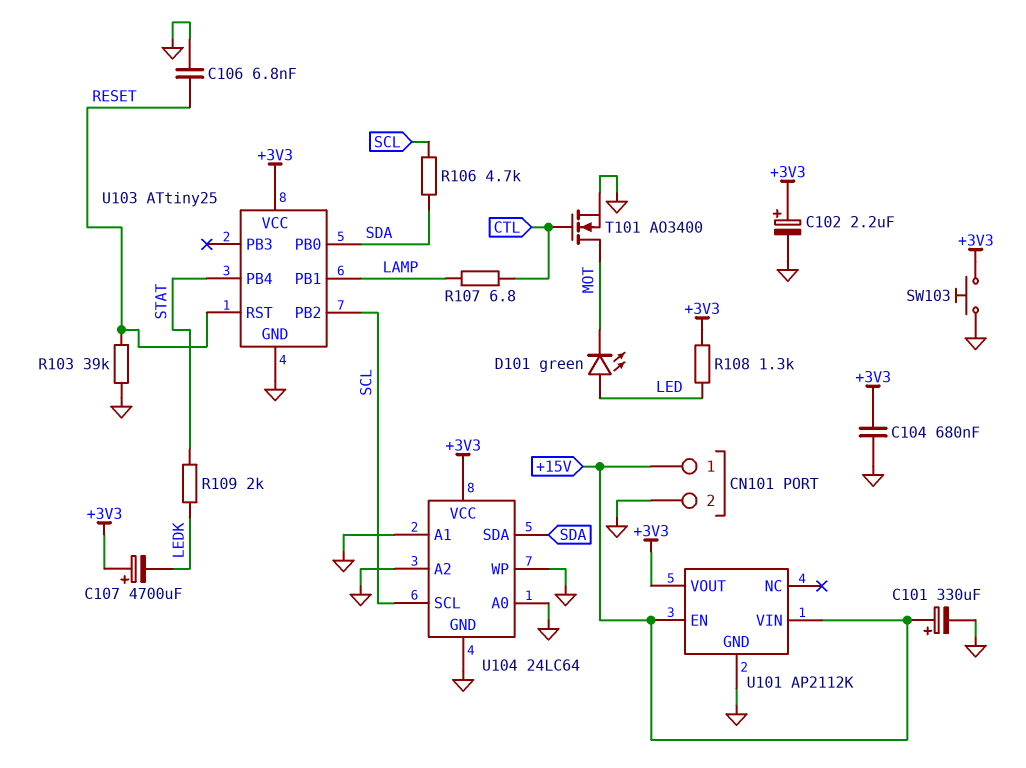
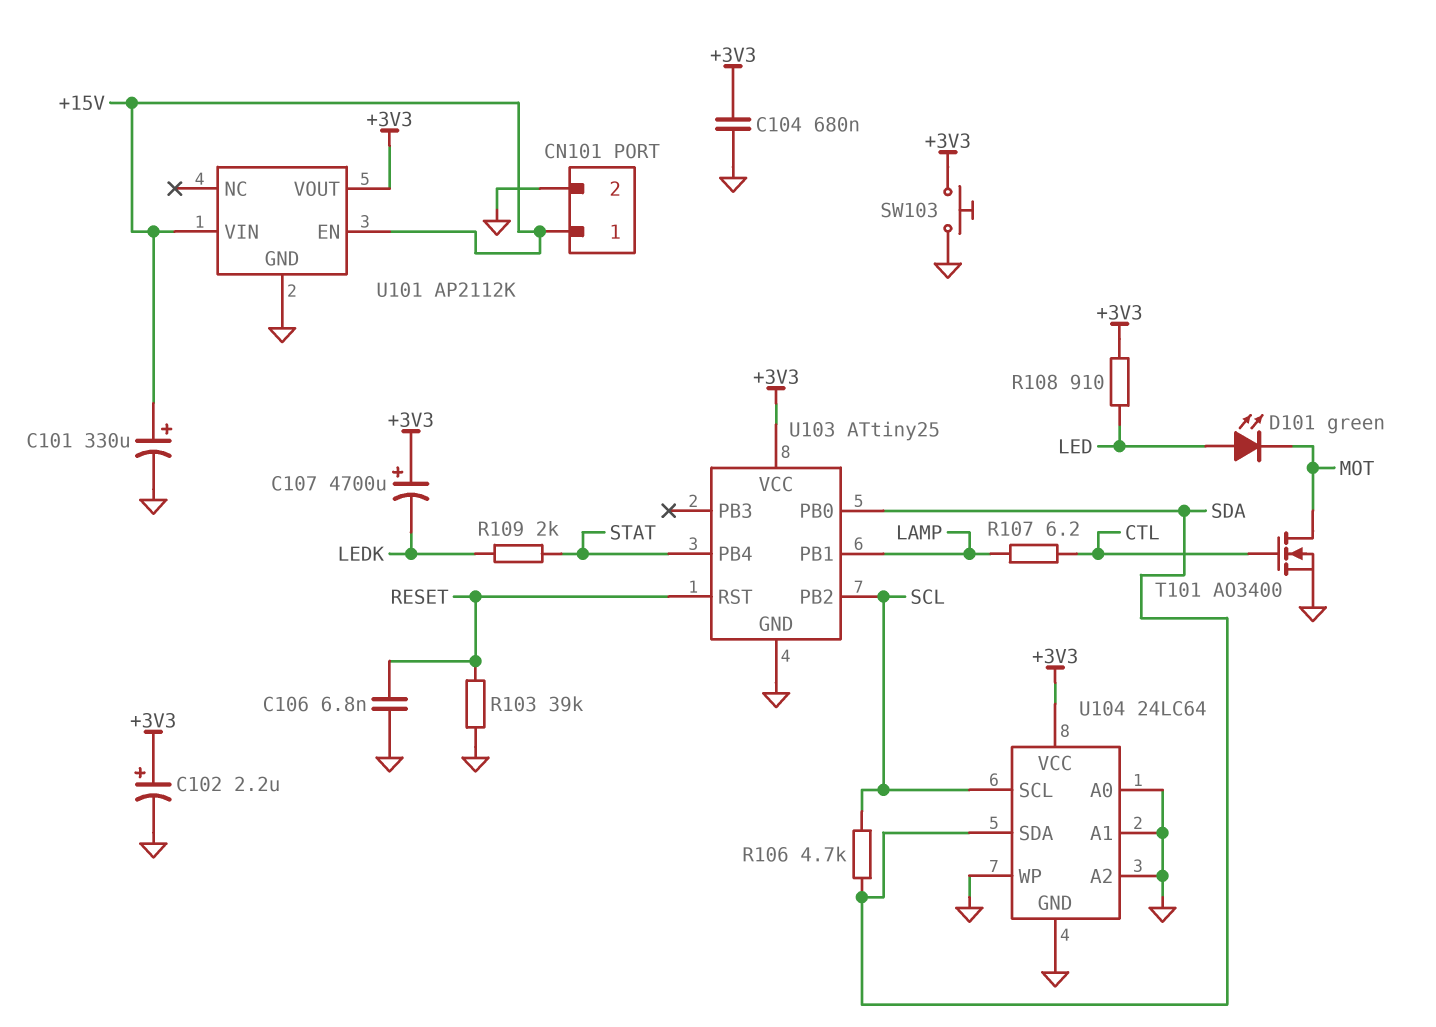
R107: 6.8 (CTL, LAMP) -> 6.2 (CTL, LAMP)
R108: 1.3k (+3V3, LED) -> 910 (+3V3, LED)

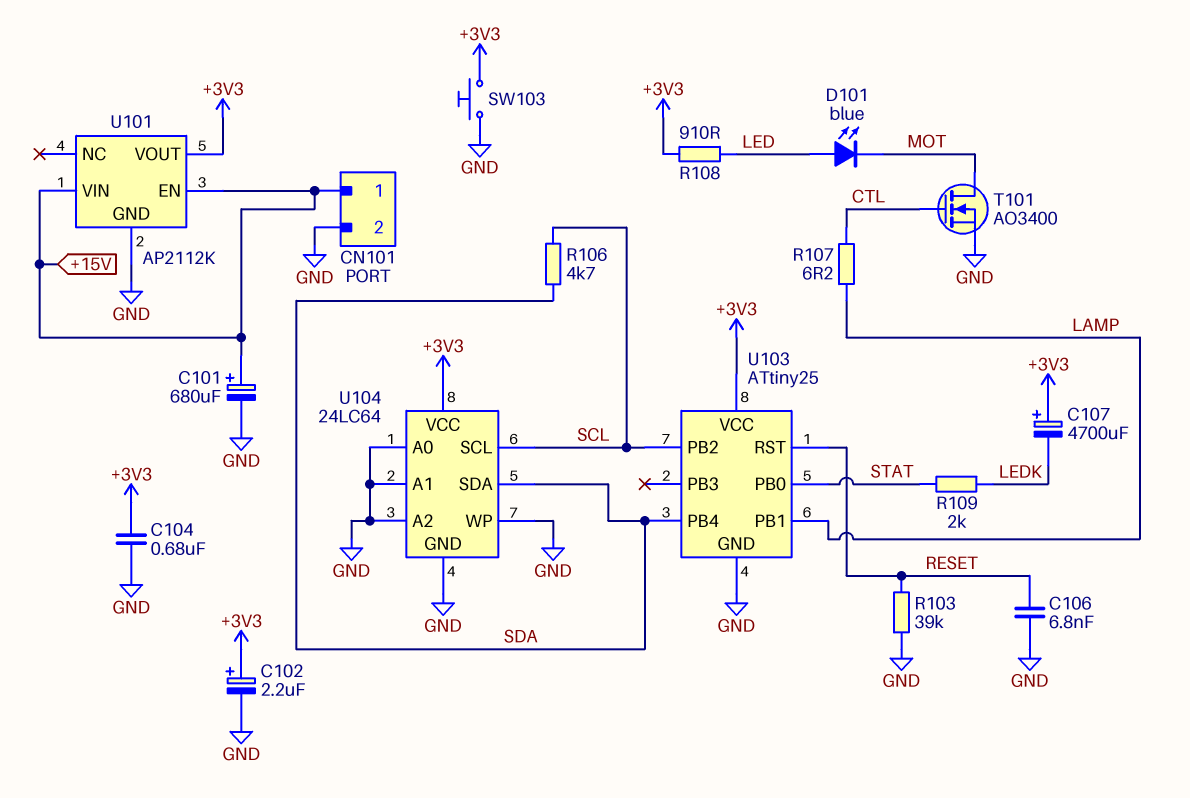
C101: 330uF (plus +15V, minus GND) -> 680uF (plus +15V, minus GND)
D101: LED green (A LED, K MOT) -> LED blue (A LED, K MOT)
U103 pin PB0: SDA -> STAT
U103 pin PB4: STAT -> SDA

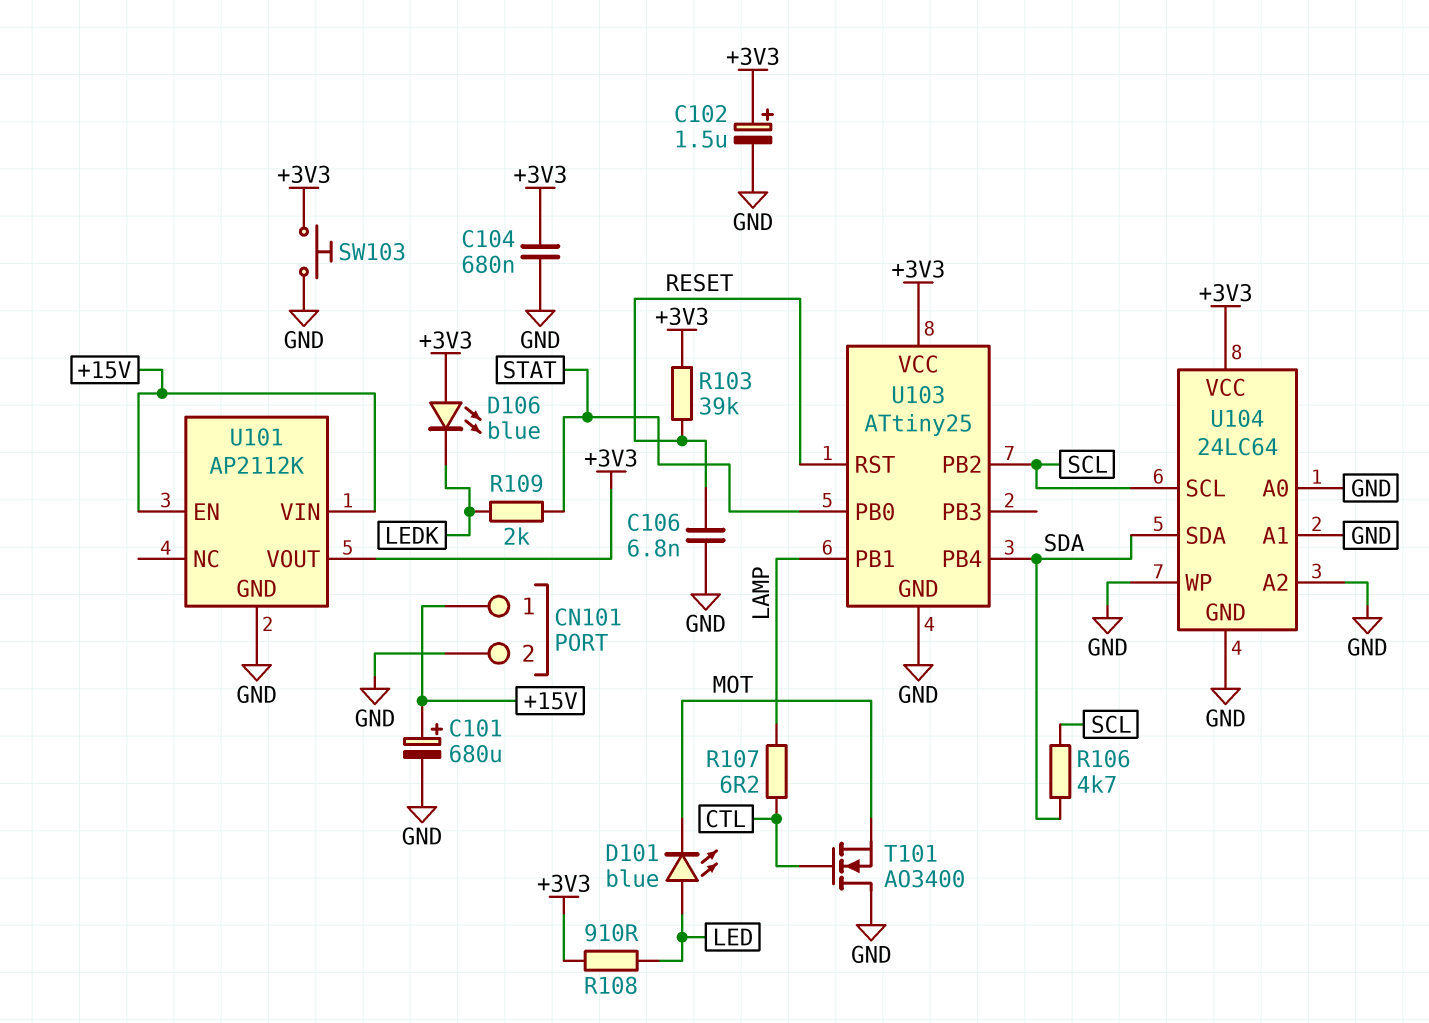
C102: 2.2uF (plus +3V3, minus GND) -> 1.5uF (plus +3V3, minus GND)
C107: 4700uF (plus +3V3, minus LEDK) -> none
D106: none -> LED blue (A +3V3, K LEDK)
R103: 39k (GND, RESET) -> 39k (+3V3, RESET)
T101: NMOS AO3400 (G CTL, D MOT, S GND) -> NMOS AO3400 (G CTL, D GND, S MOT)

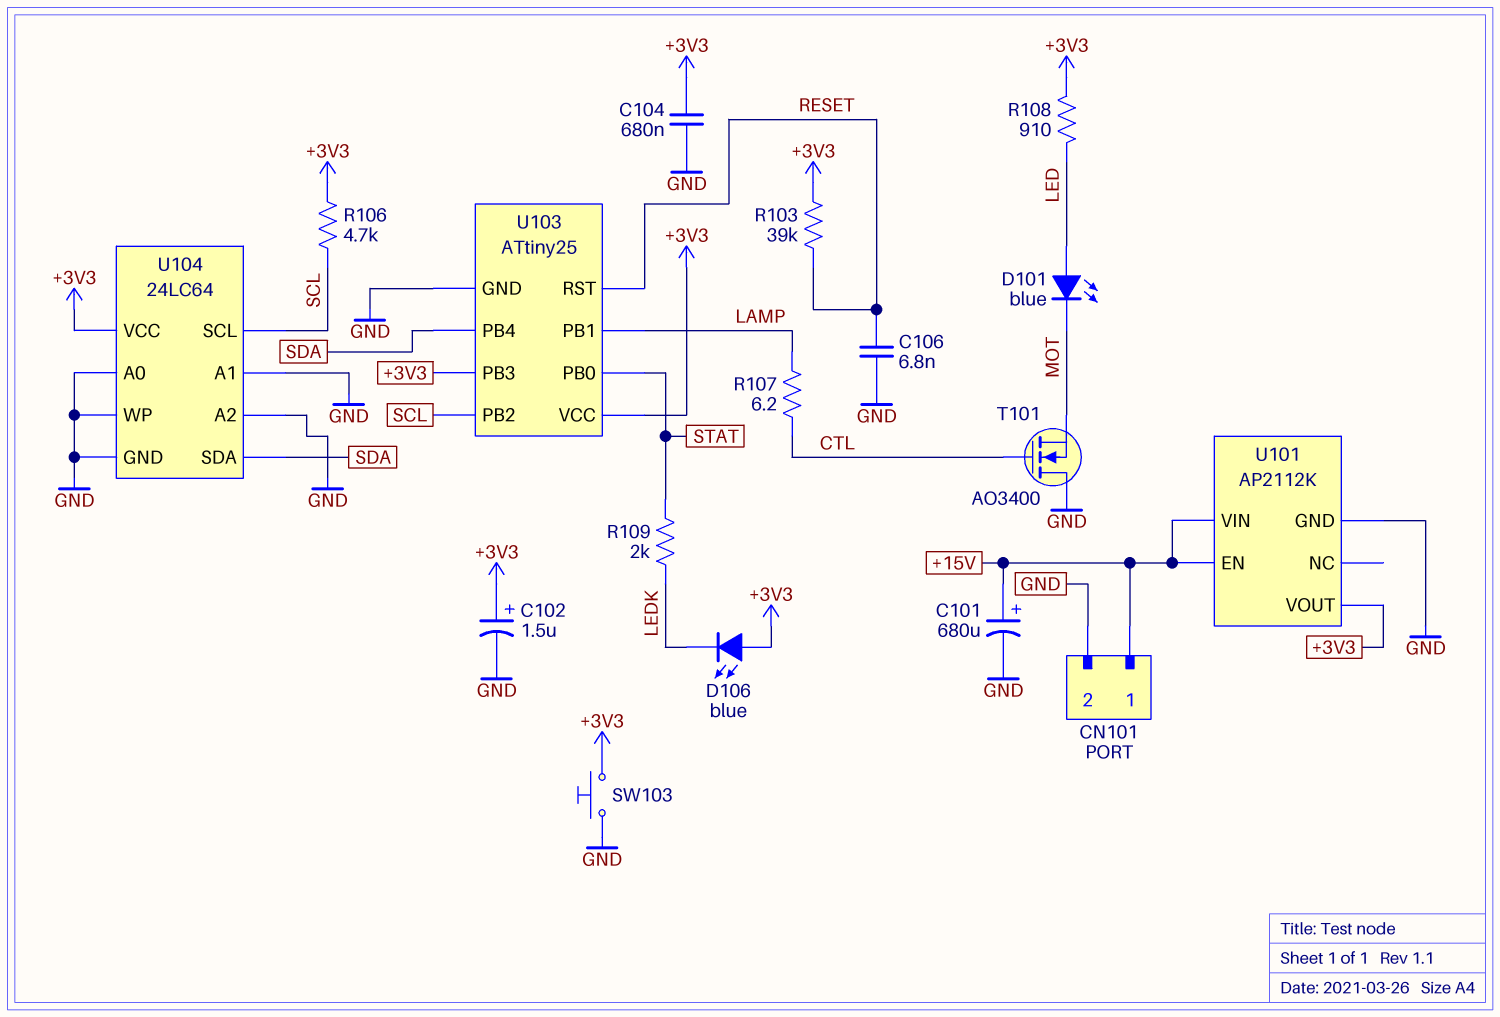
R106: 4.7k (SCL, SDA) -> 4.7k (+3V3, SCL)
U103 pin PB3: none -> +3V3

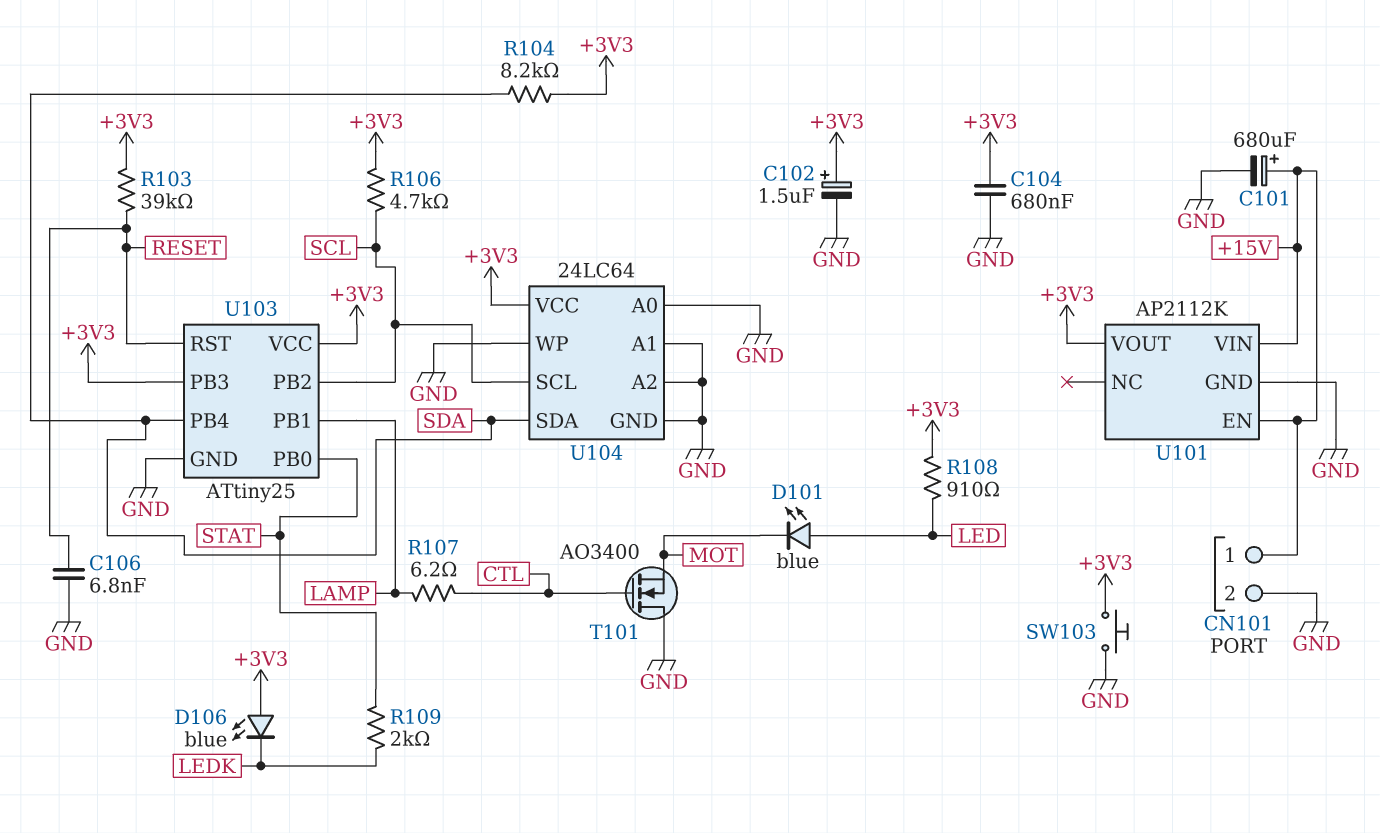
R104: none -> 8.2k (+3V3, SDA)

